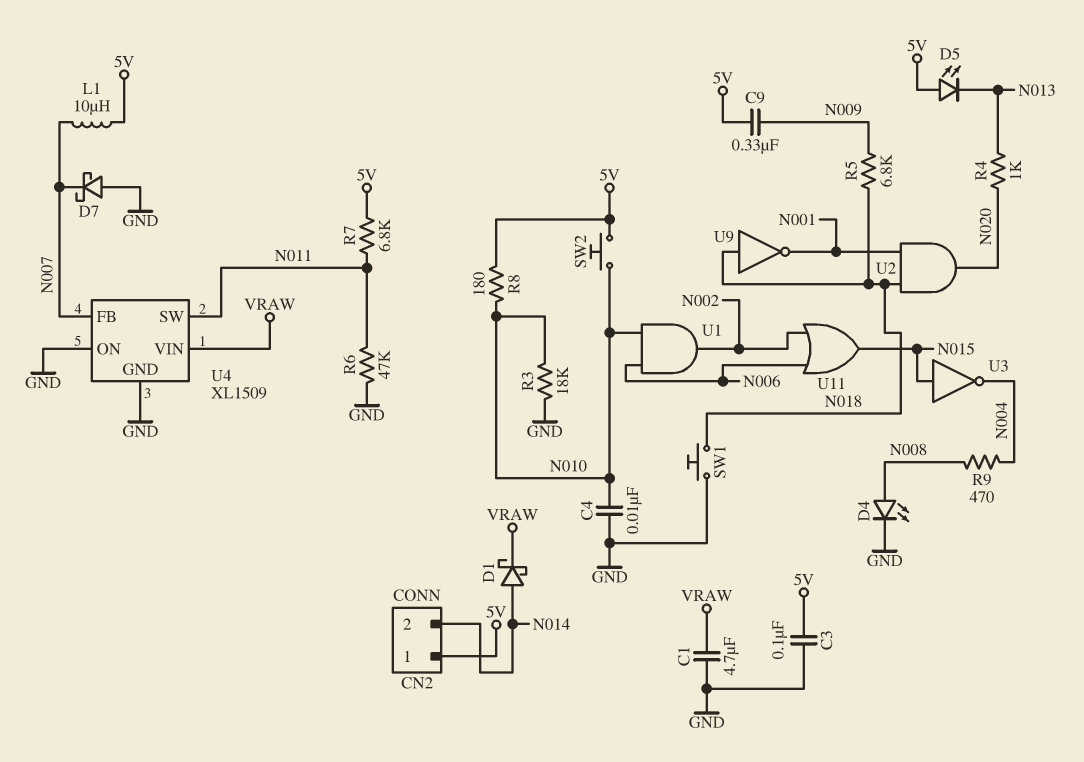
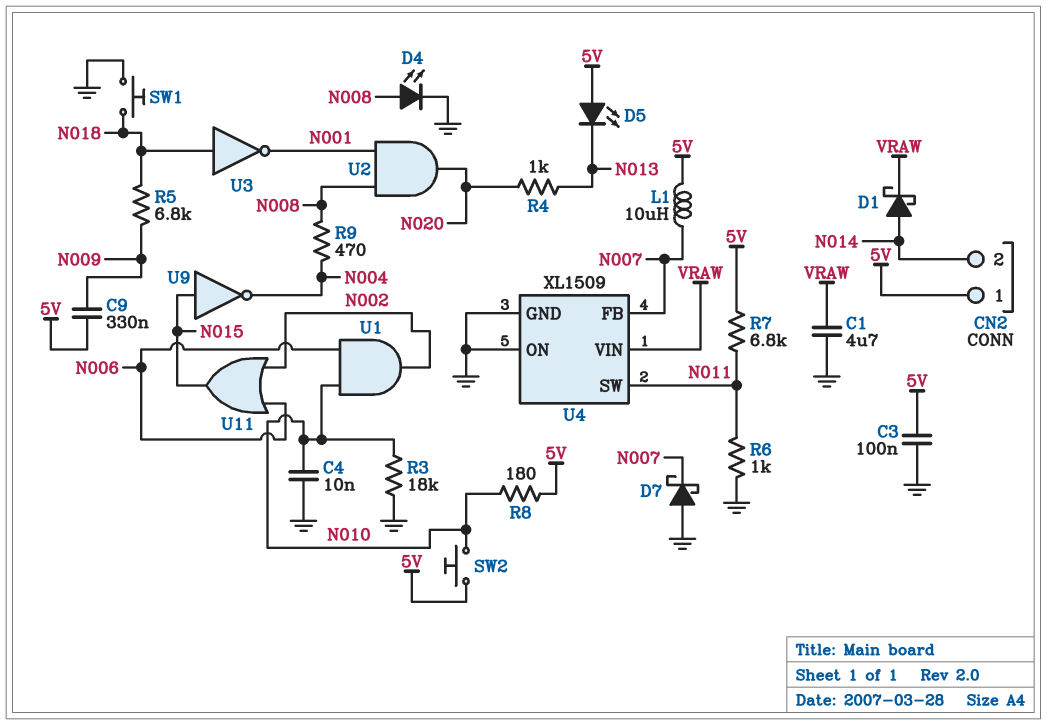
R6: 47k (GND, N011) -> 1k (GND, N011)
U2: AND (in N001, in N018, out N020) -> AND (in N001, in N008, out N020)
U3: NOT (in N015, out N004) -> NOT (in N018, out N001)
U9: NOT (in N018, out N001) -> NOT (in N015, out N004)

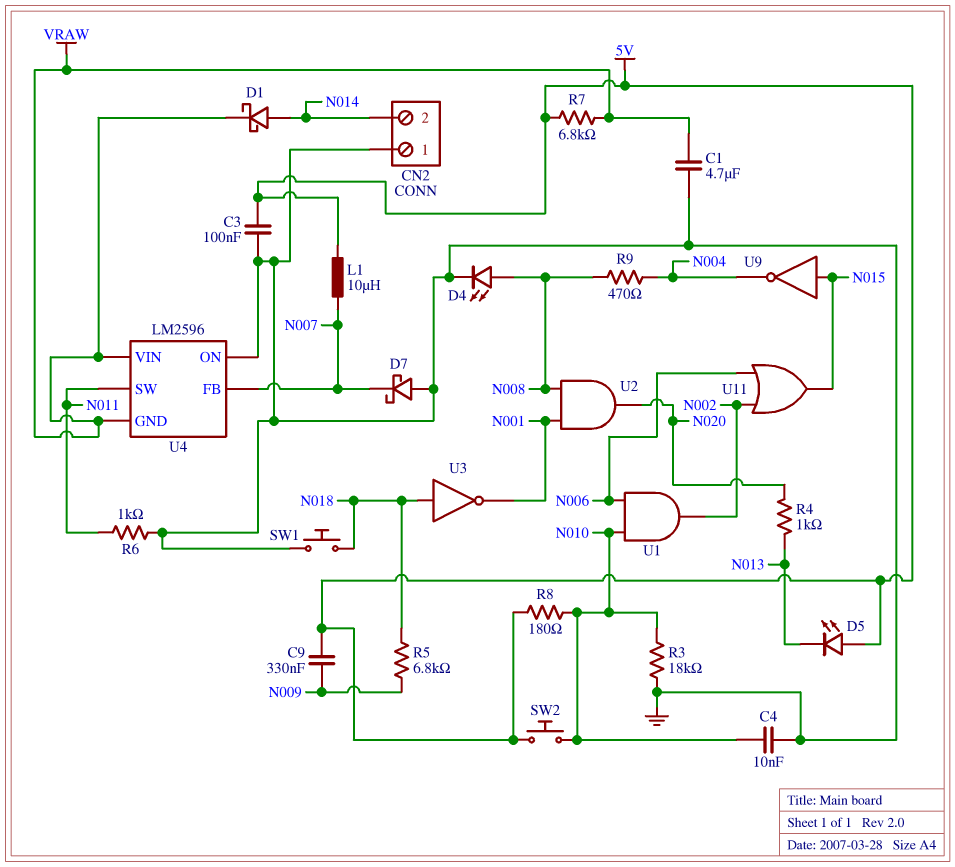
CN2 pin 1: 5V -> GND
R7: 6.8k (5V, N011) -> 6.8k (5V, VRAW)
U4: XL1509 -> LM2596
U4 pin GND: GND -> VRAW

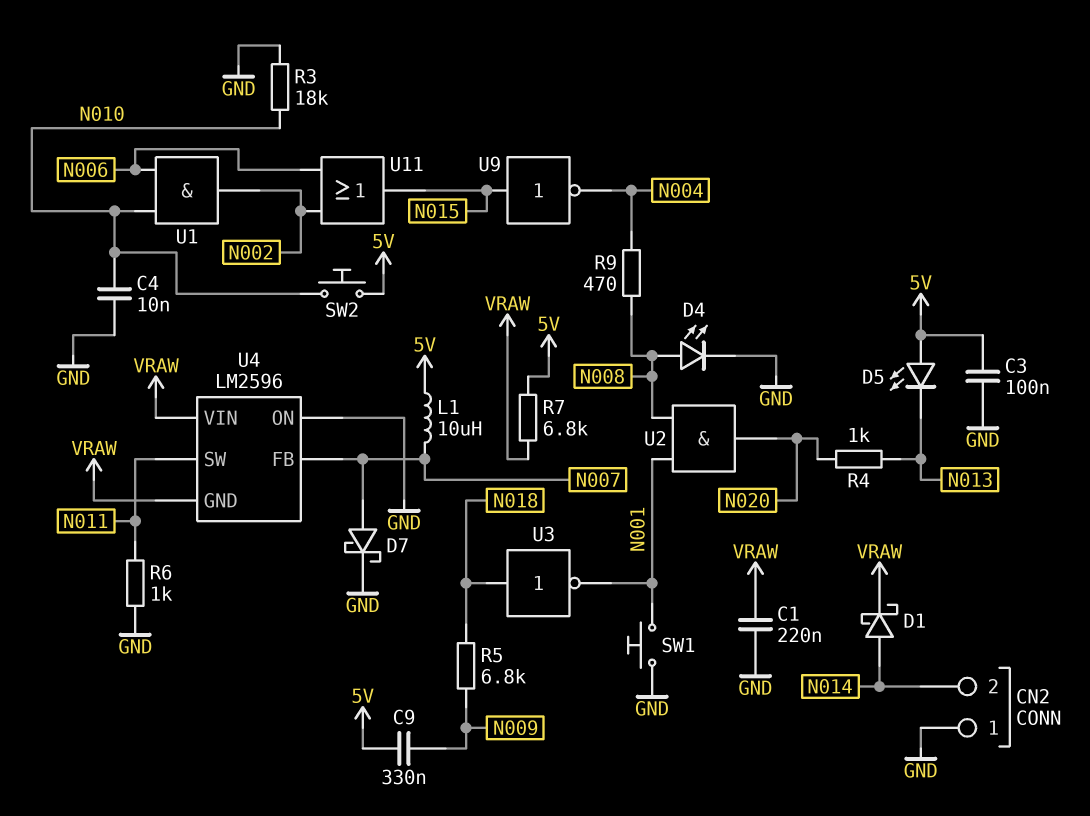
C1: 4.7uF (GND, VRAW) -> 220nF (GND, VRAW)
D7: schottky (A GND, K N007) -> schottky (A N007, K GND)
R8: 180 (5V, N010) -> none
SW1: button (GND, N018) -> button (GND, N001)

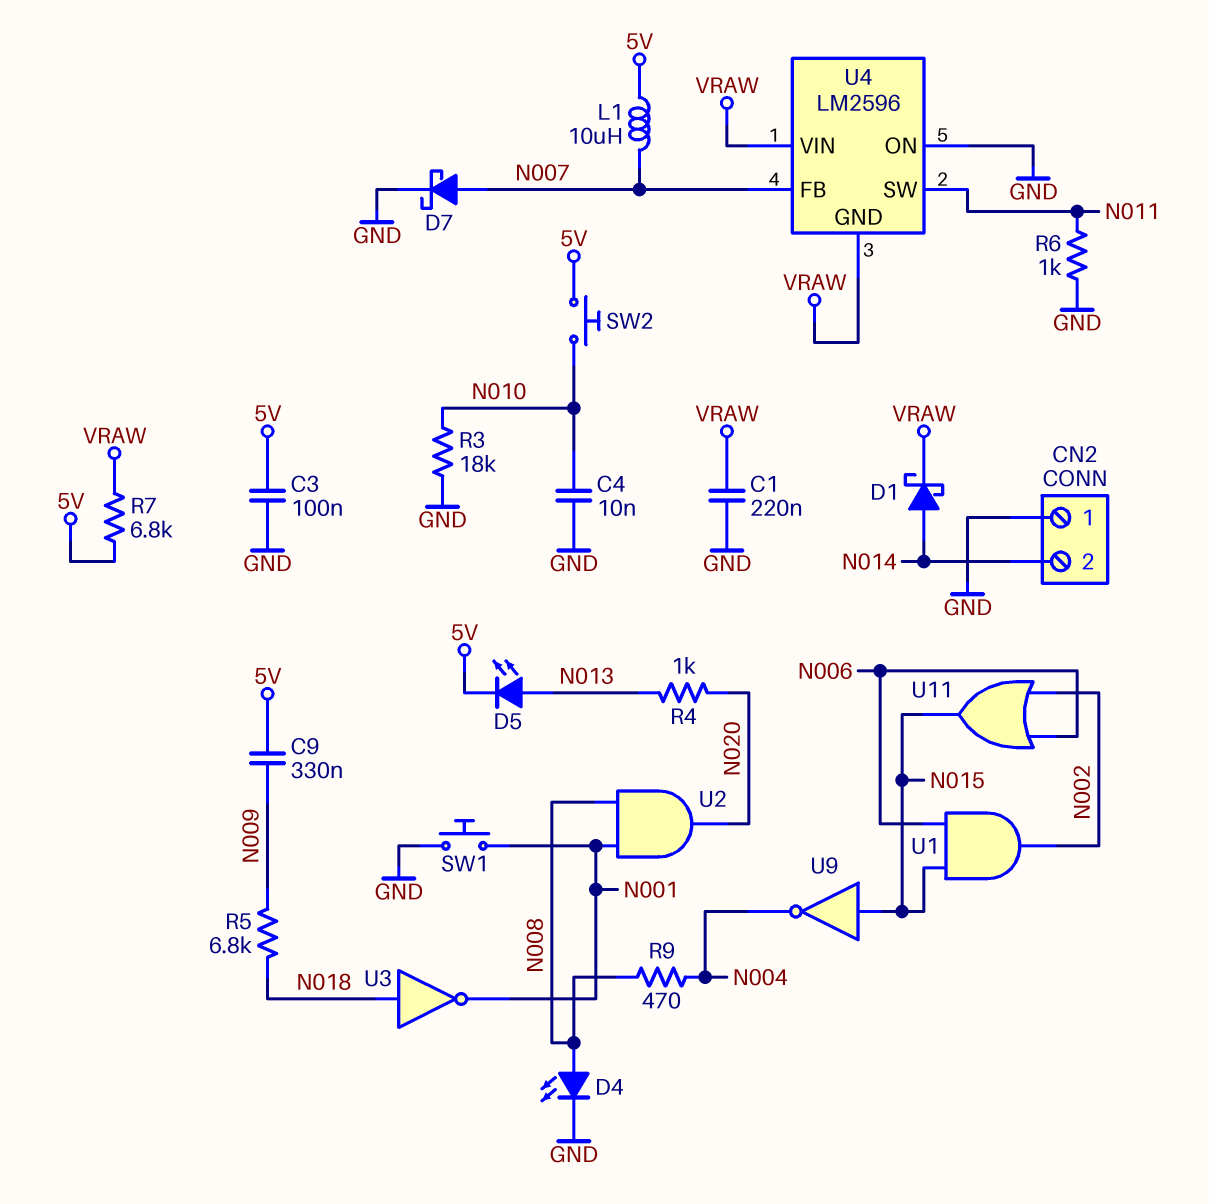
D5: LED (A 5V, K N013) -> LED (A N013, K 5V)
U1: AND (in N006, in N010, out N002) -> AND (in N006, in N015, out N002)

